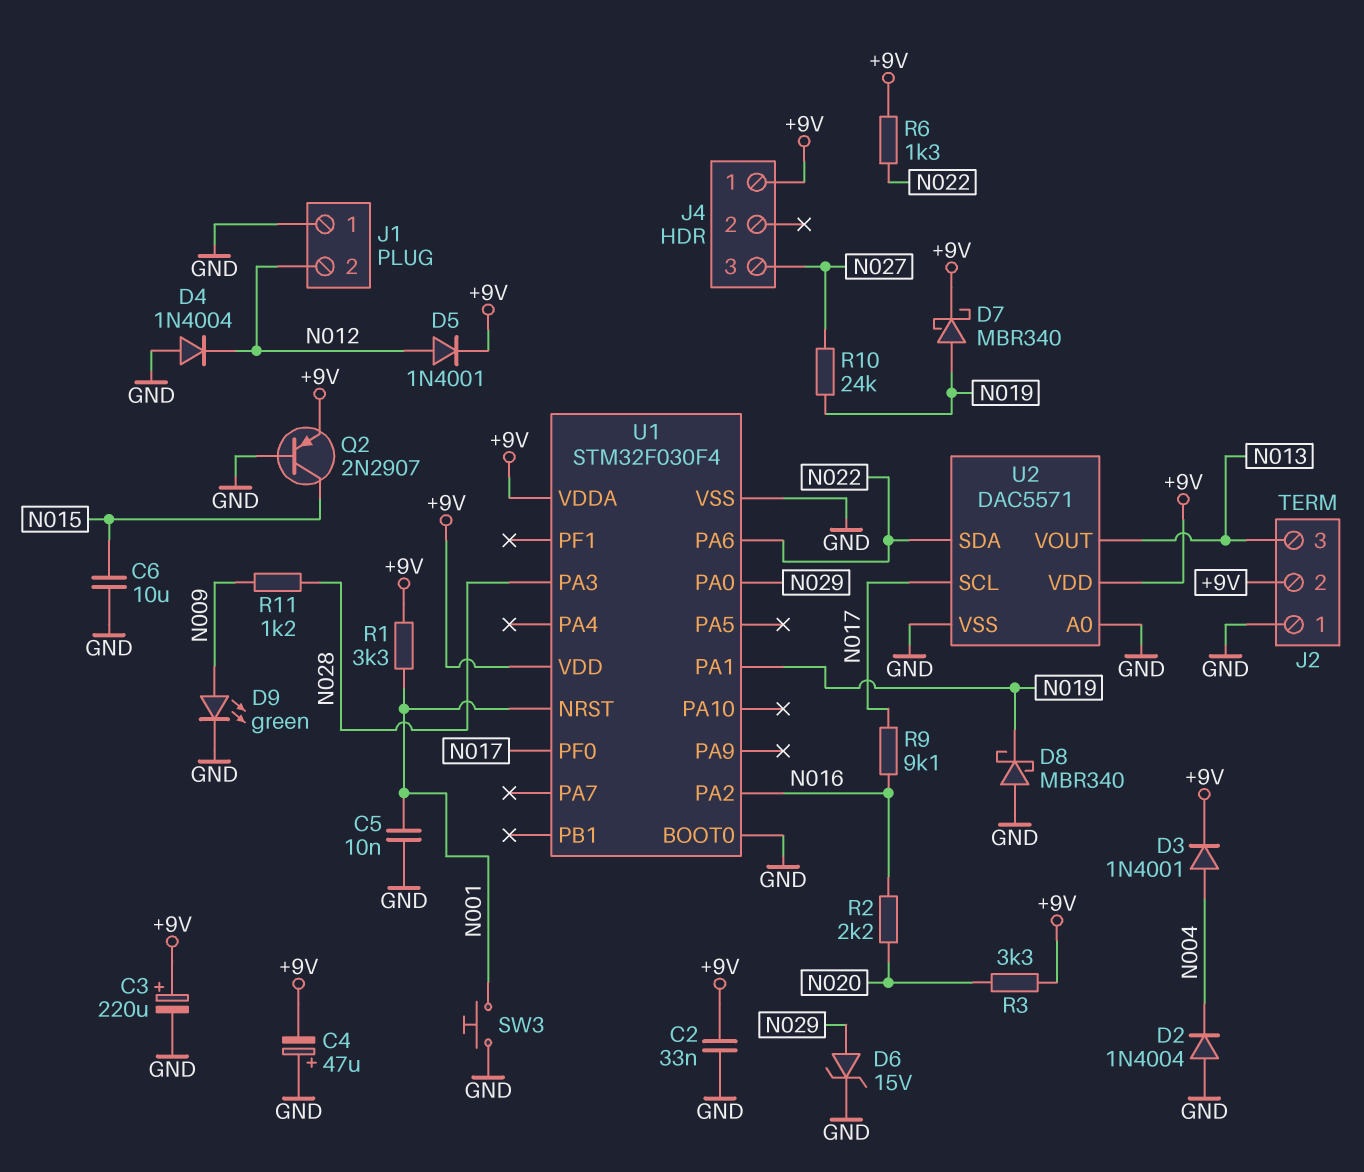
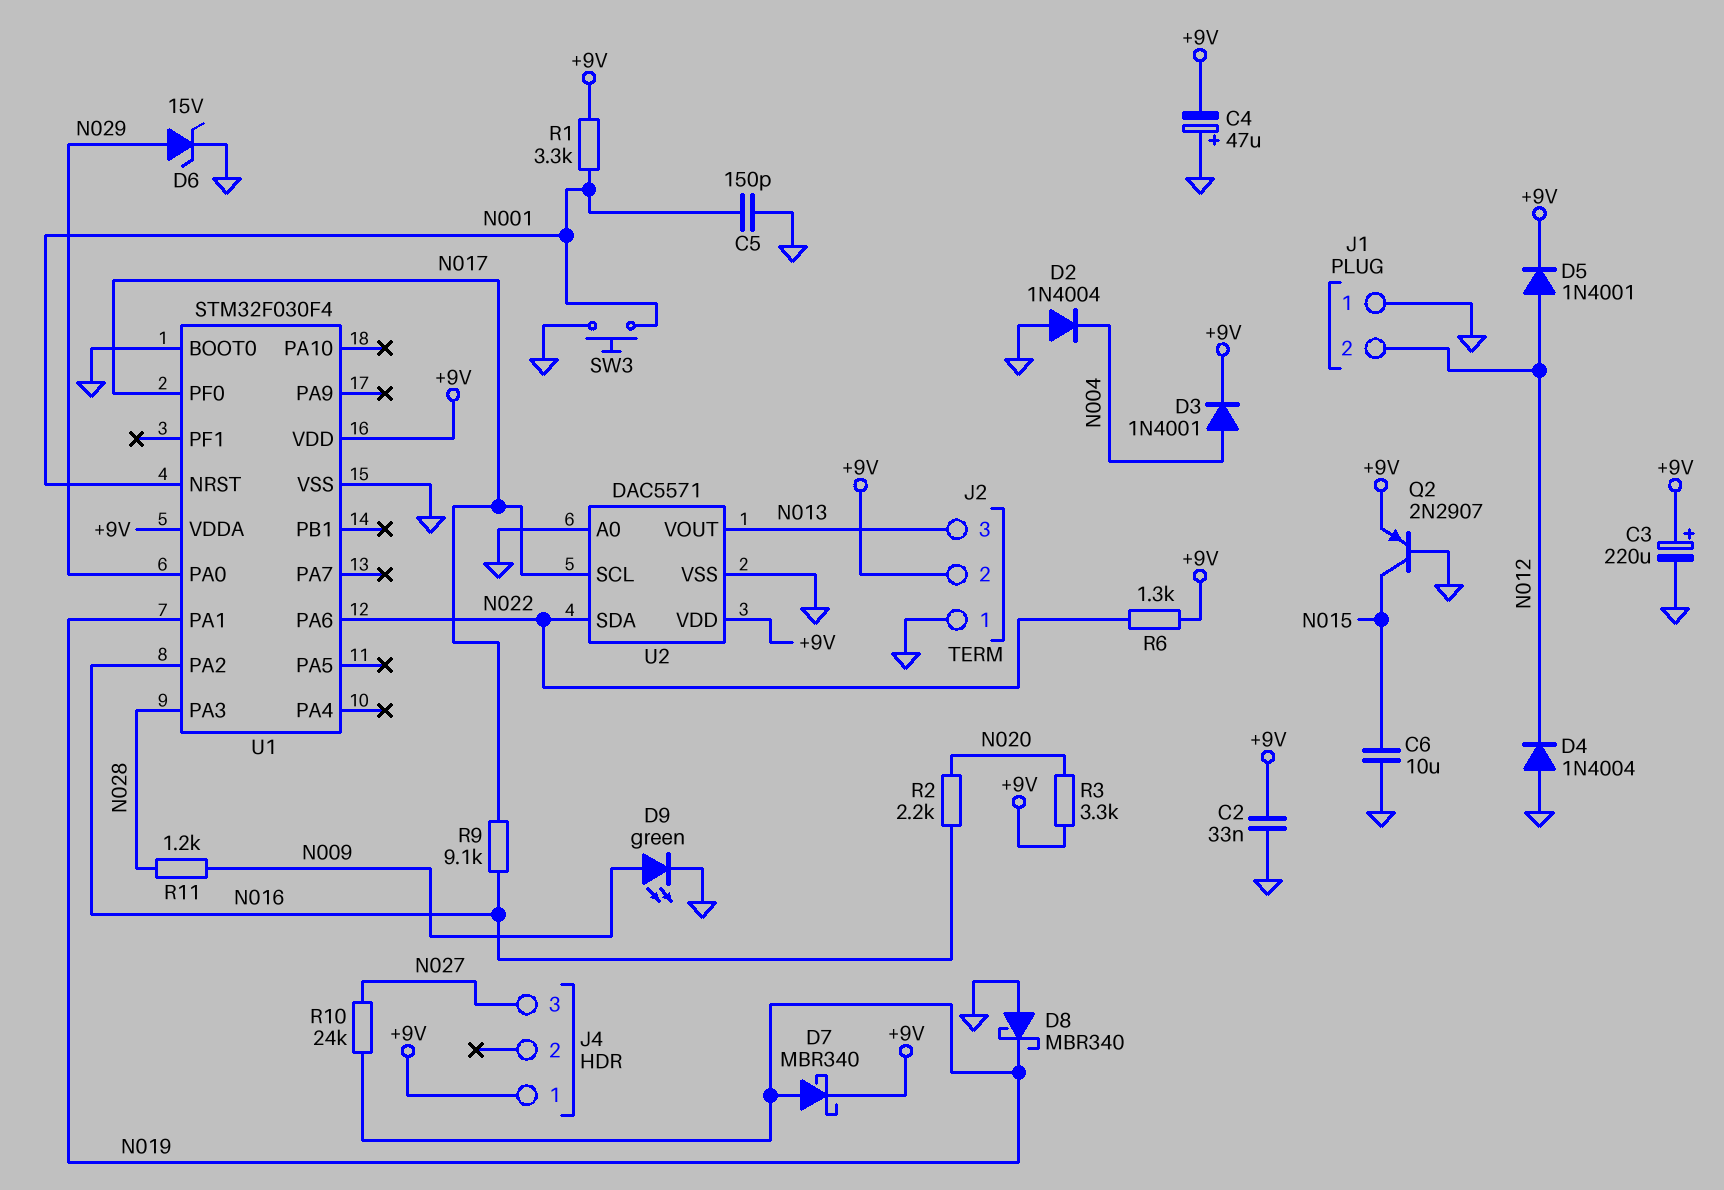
C5: 10nF (GND, N001) -> 150pF (GND, N001)

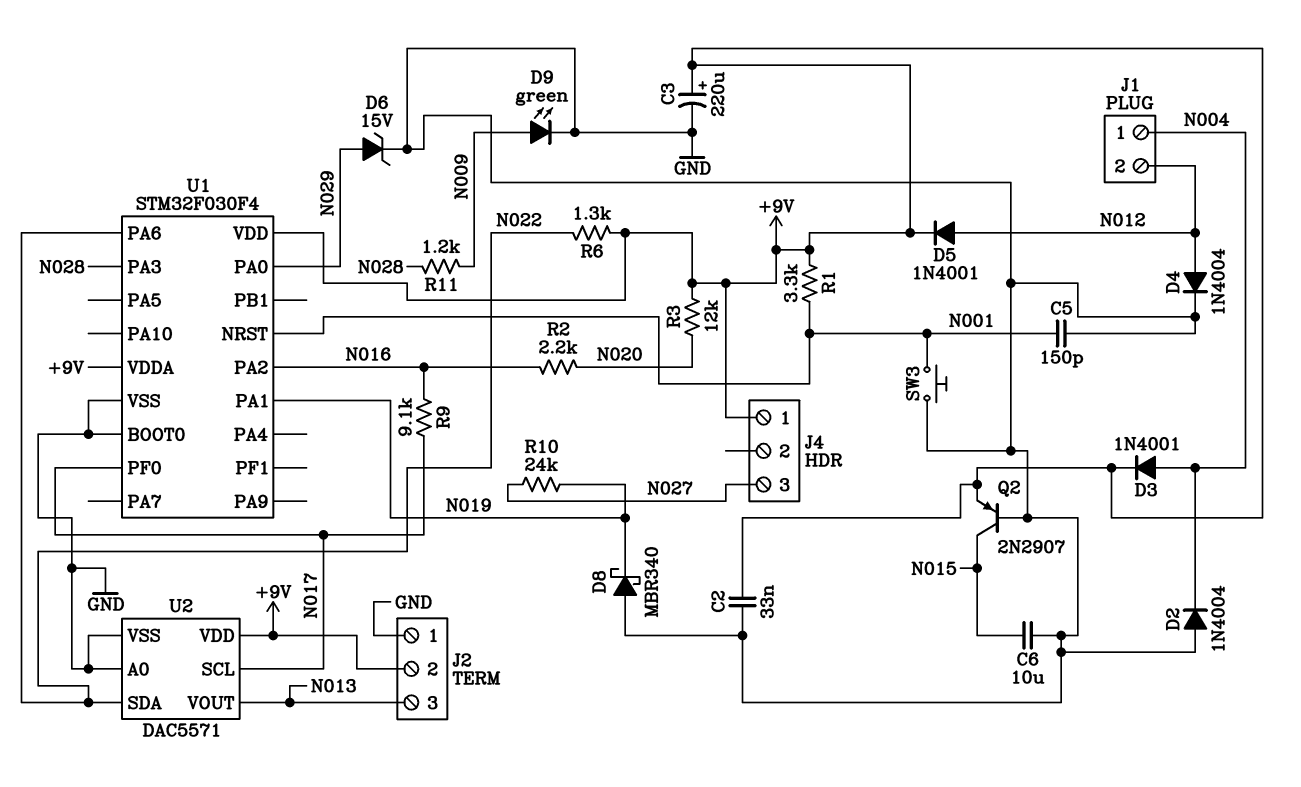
C4: 47uF (plus GND, minus +9V) -> none
D4: diode 1N4004 (A GND, K N012) -> diode 1N4004 (A N012, K GND)
D7: schottky MBR340 (A N019, K +9V) -> none
J1 pin 1: GND -> N004
R3: 3.3k (+9V, N020) -> 12k (+9V, N020)

